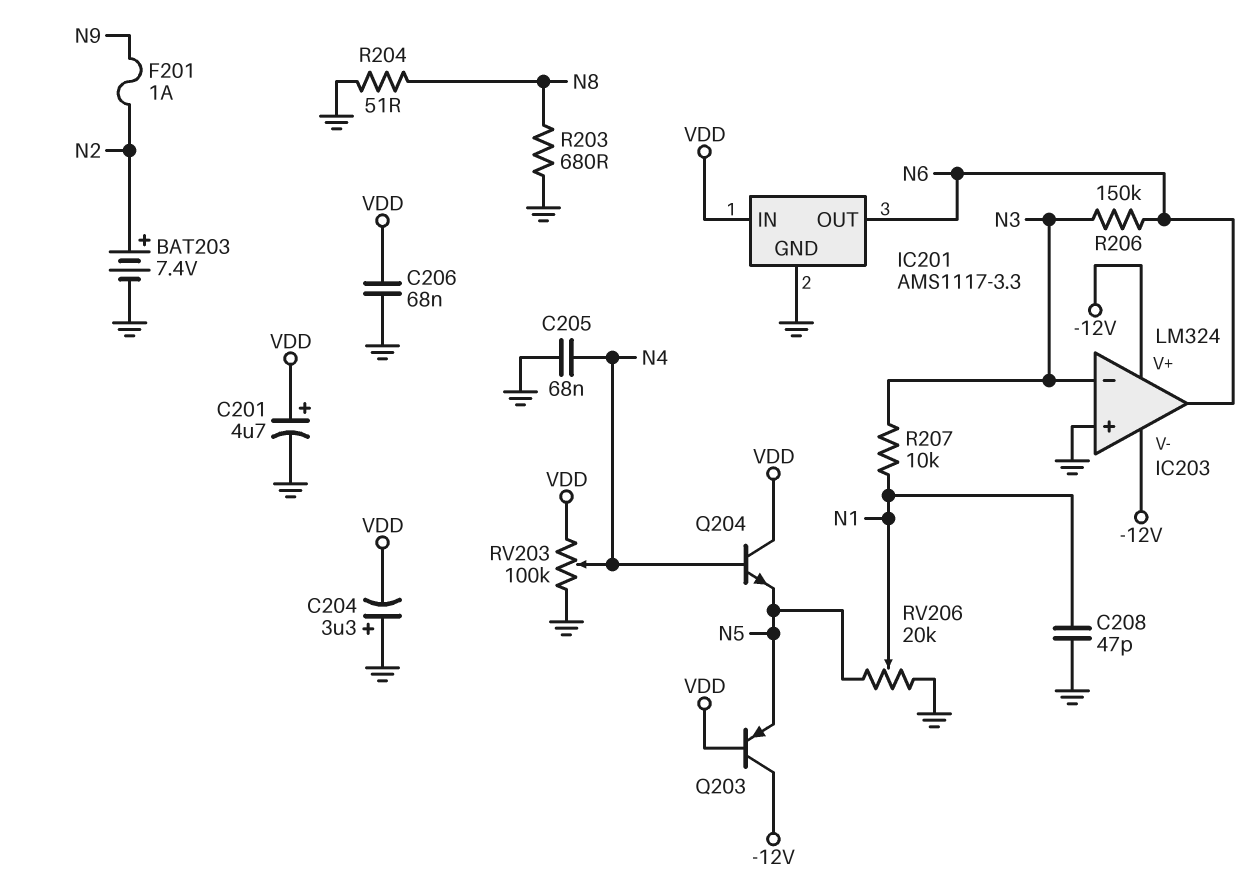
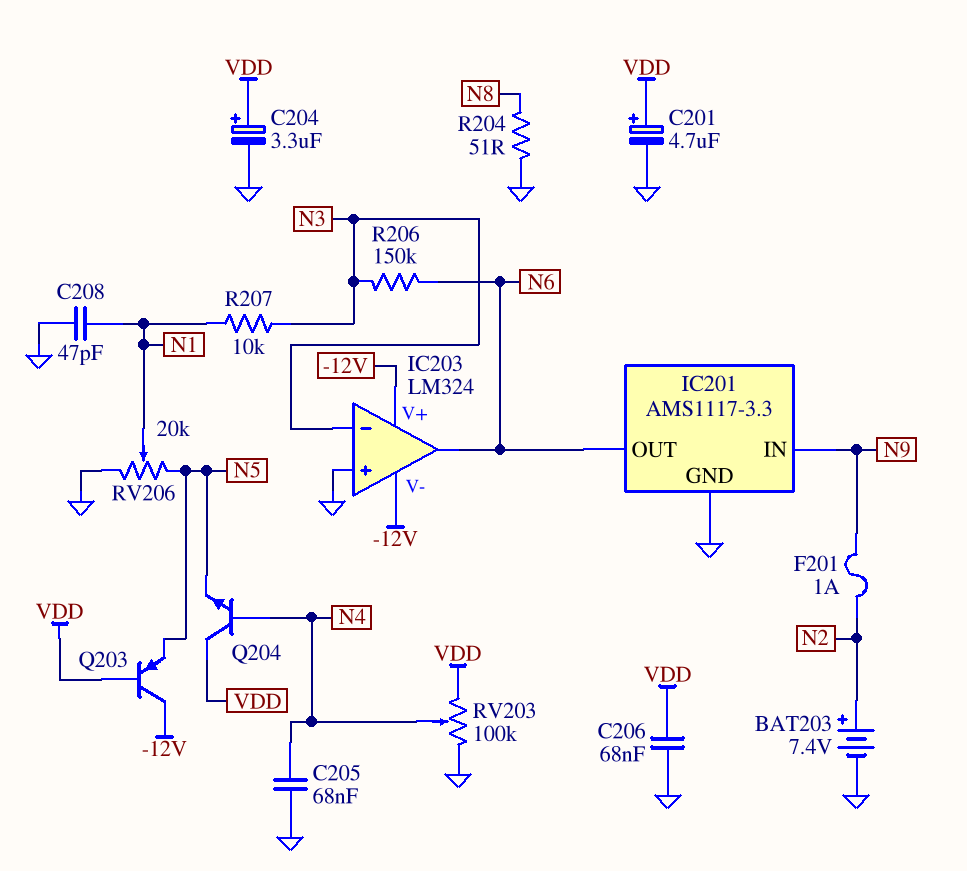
C204: 3.3uF (plus GND, minus VDD) -> 3.3uF (plus VDD, minus GND)
IC201 pin IN: VDD -> N9
R203: 680 (GND, N8) -> none

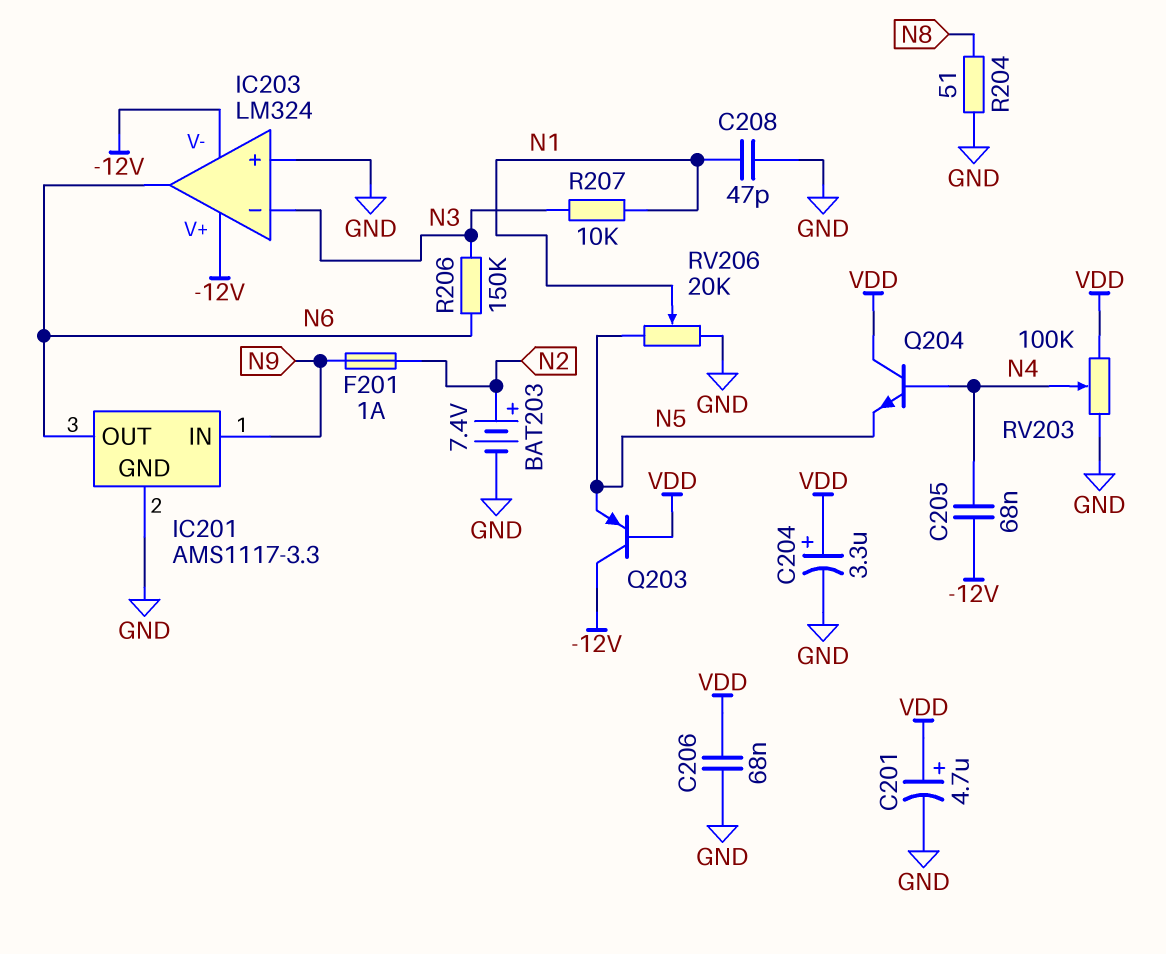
C205: 68nF (GND, N4) -> 68nF (-12V, N4)

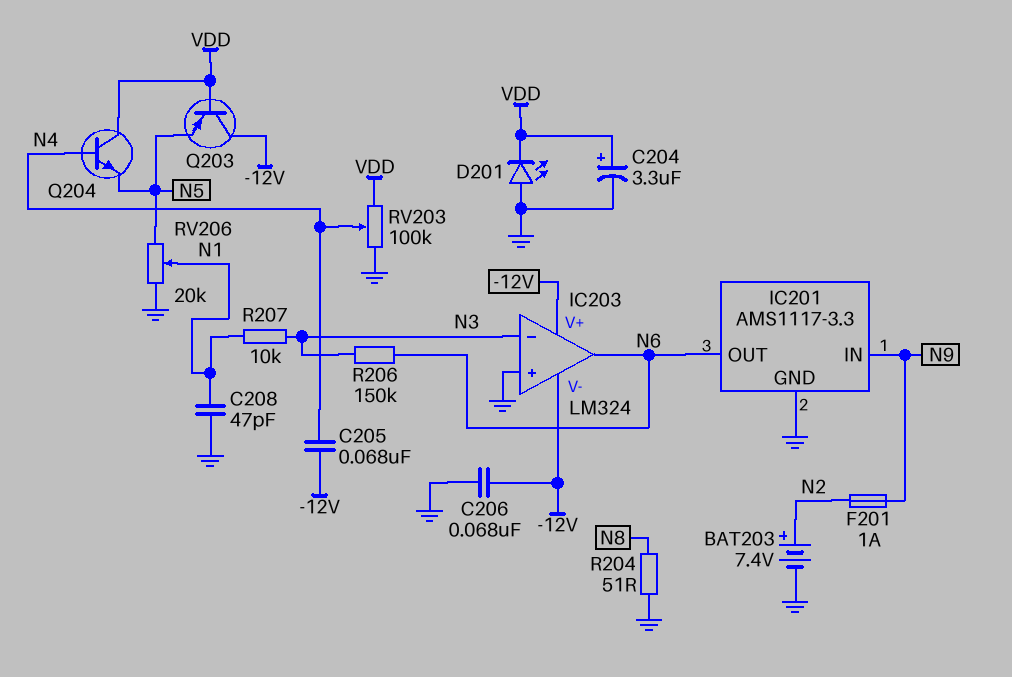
C201: 4.7uF (plus VDD, minus GND) -> none
C206: 68nF (GND, VDD) -> 68nF (-12V, GND)
D201: none -> LED (A GND, K VDD)

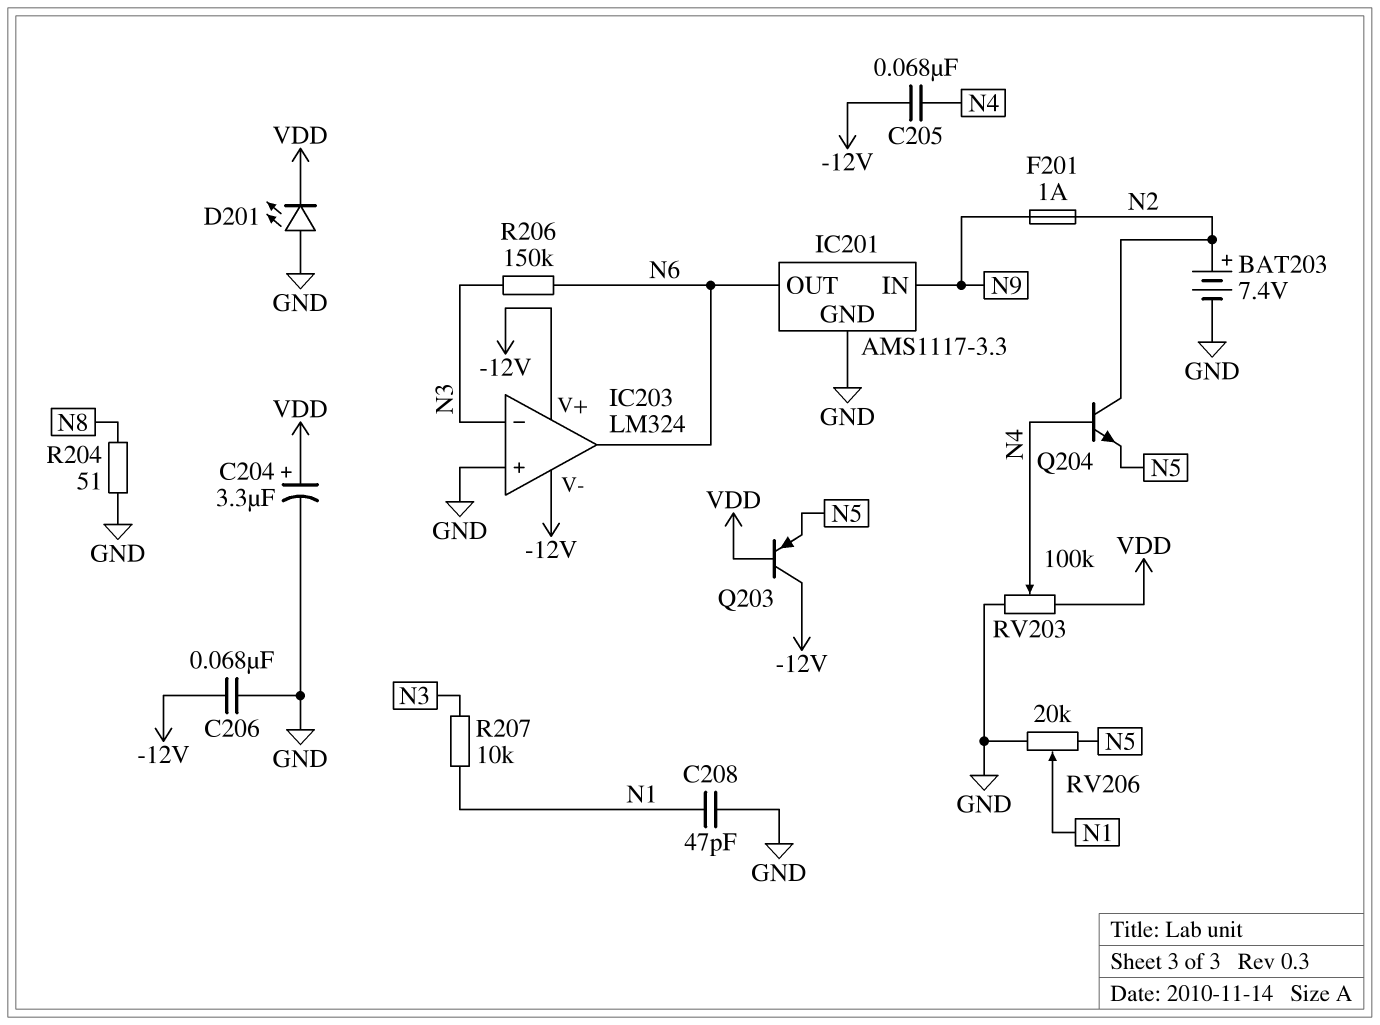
Q204: NPN (B N4, C VDD, E N5) -> NPN (B N4, C N2, E N5)

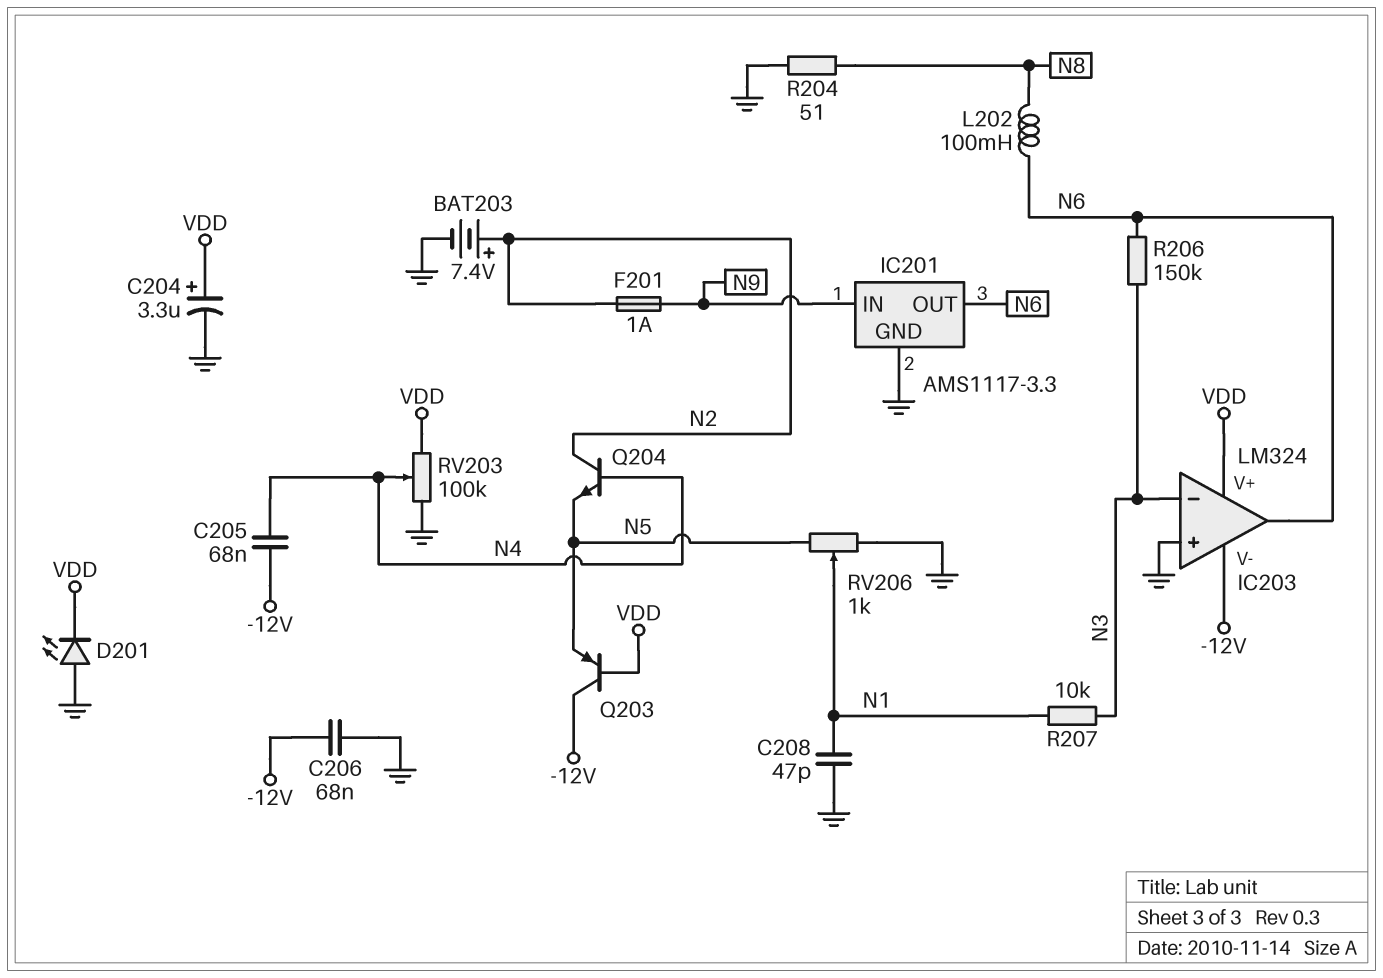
IC203 pin V+: -12V -> VDD
L202: none -> 100mH (N6, N8)
RV206: 20k (GND, N5, wiper N1) -> 1k (GND, N5, wiper N1)

